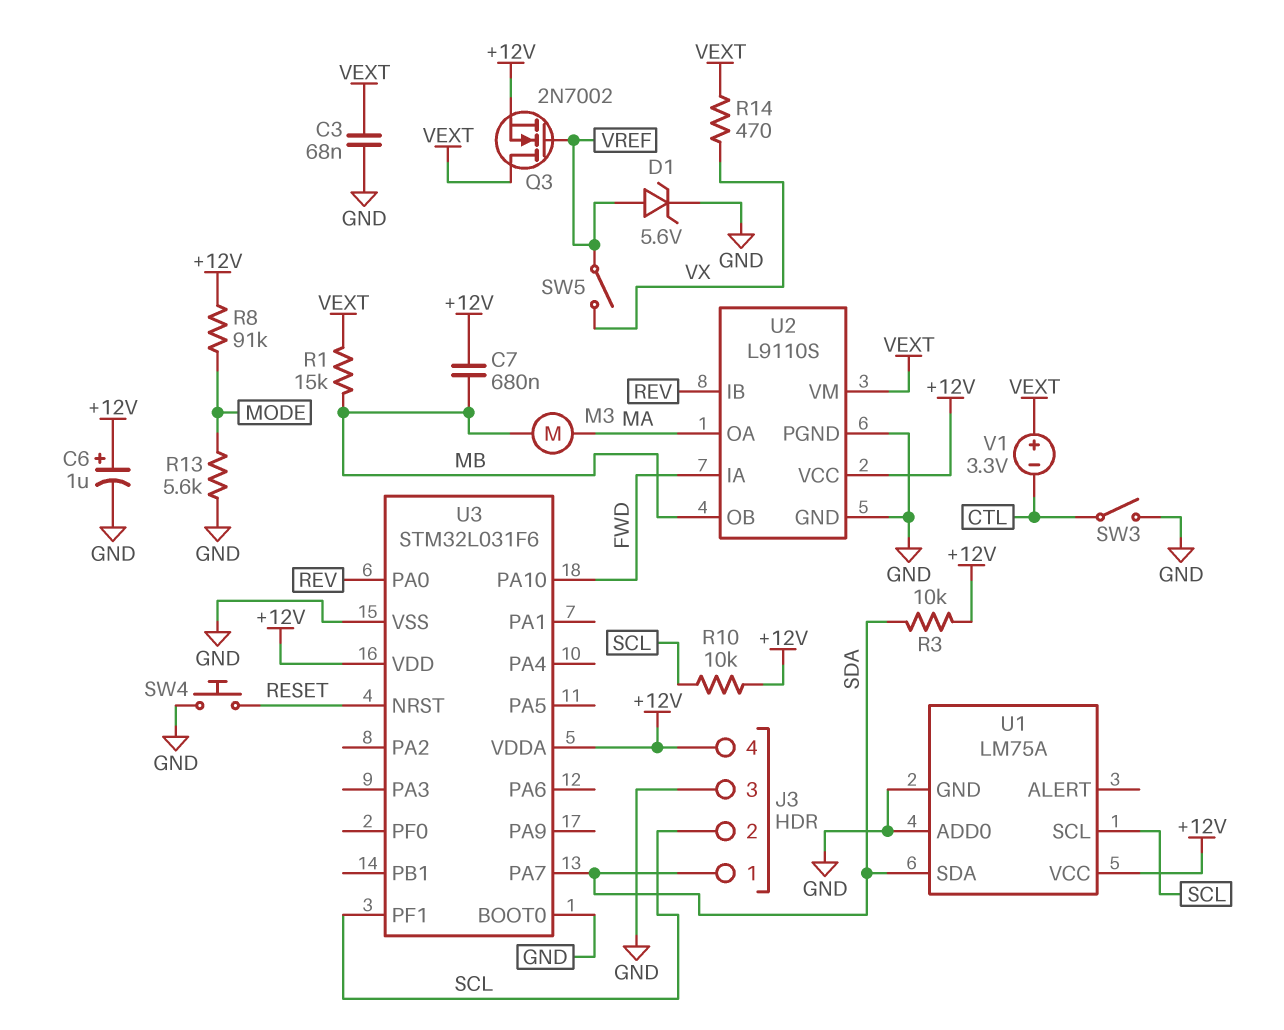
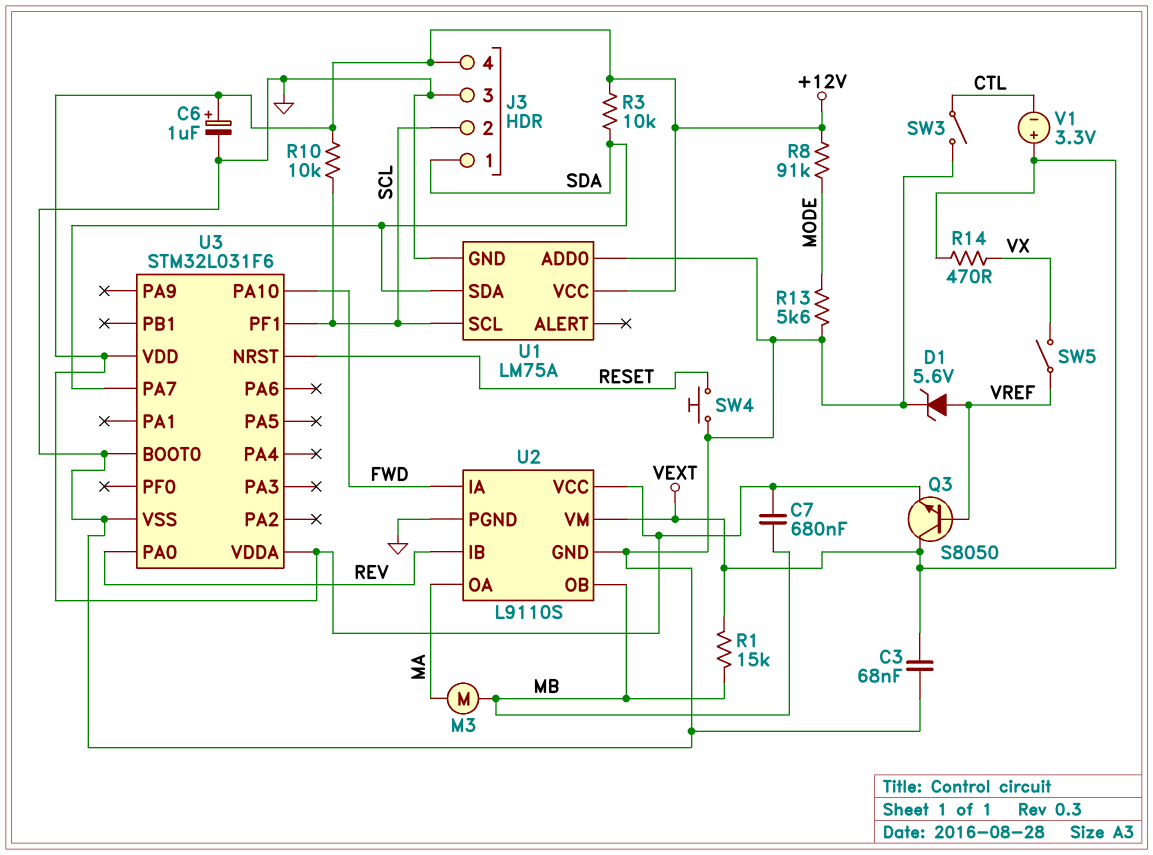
Q3: NMOS 2N7002 (G VREF, D VEXT, S +12V) -> NPN S8050 (B VREF, C VEXT, E +12V)

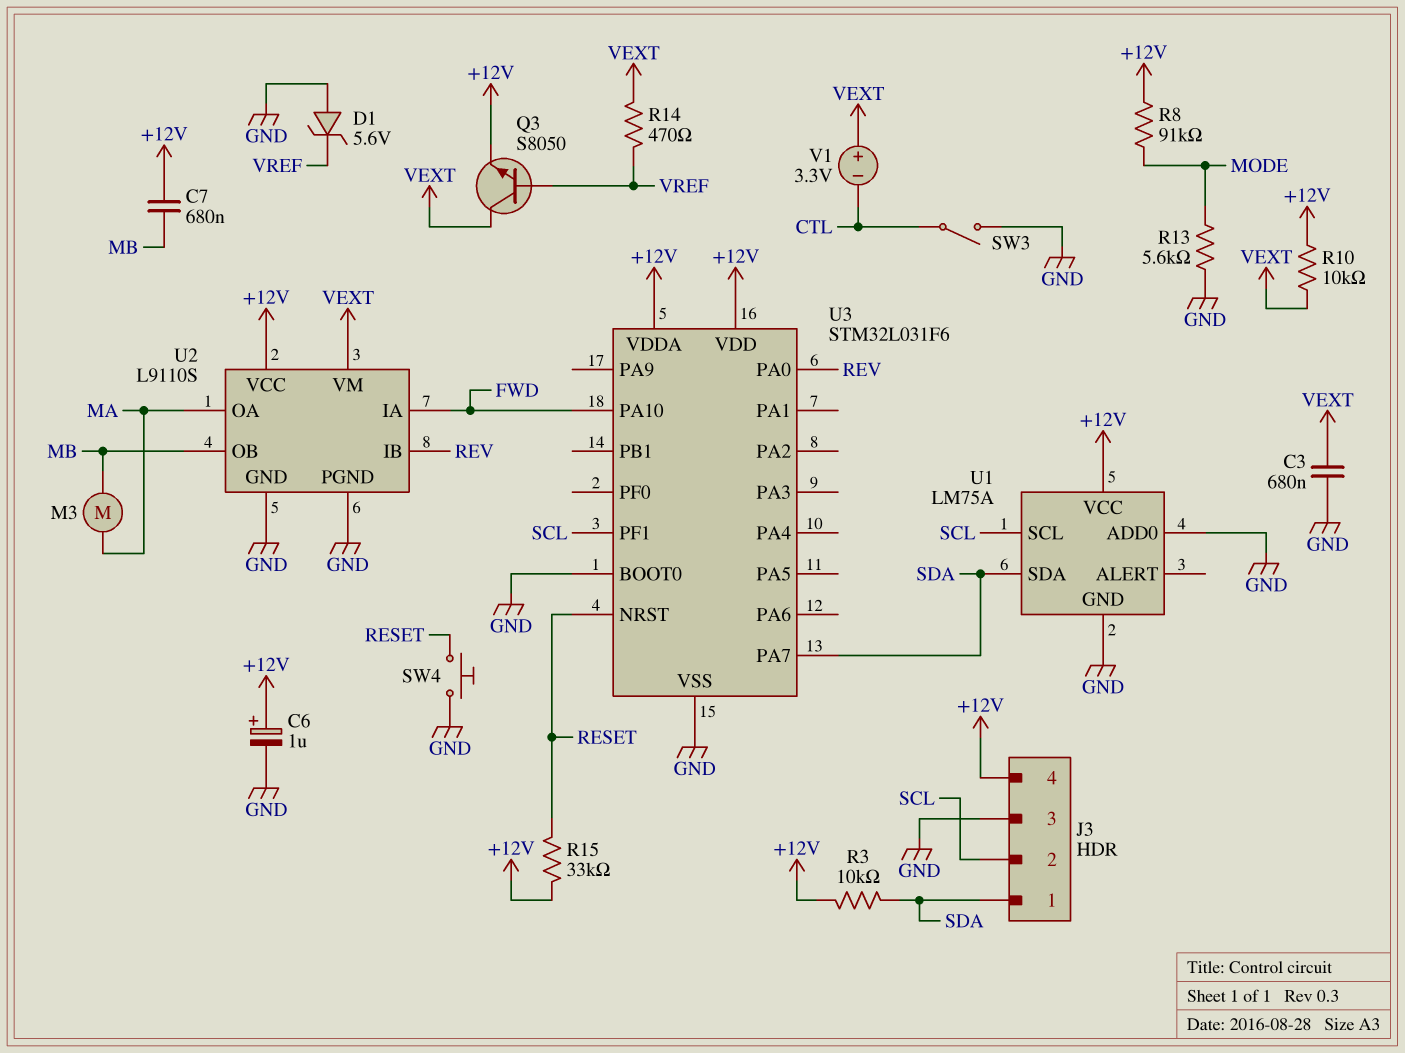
C3: 68nF (GND, VEXT) -> 680nF (GND, VEXT)
D1: zener 5.6V (A VREF, K GND) -> zener 5.6V (A GND, K VREF)
R1: 15k (MB, VEXT) -> none
R10: 10k (+12V, SCL) -> 10k (+12V, VEXT)
R14: 470 (VEXT, VX) -> 470 (VEXT, VREF)
R15: none -> 33k (+12V, RESET)
SW5: switch (VREF, VX) -> none

